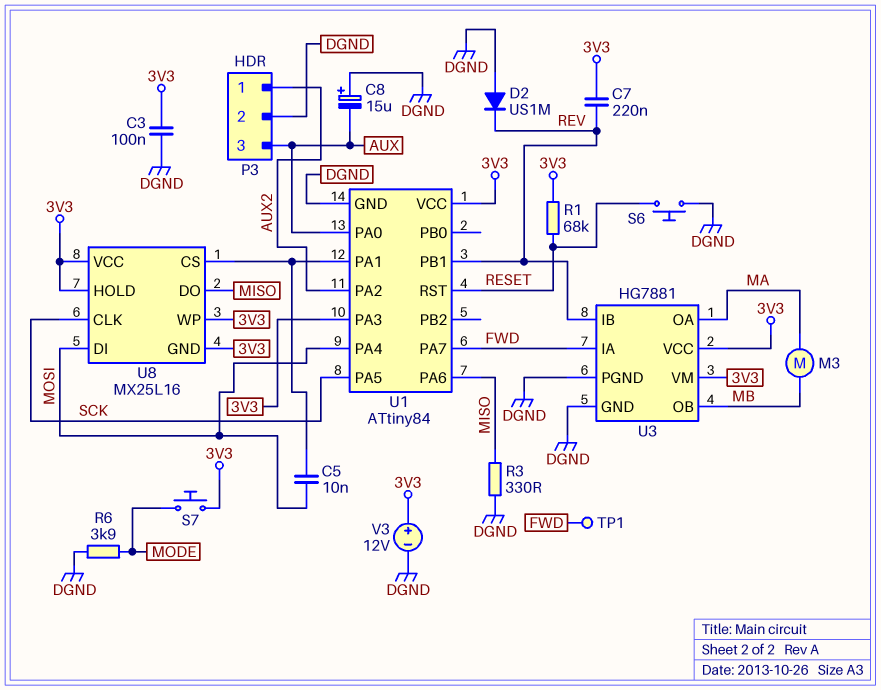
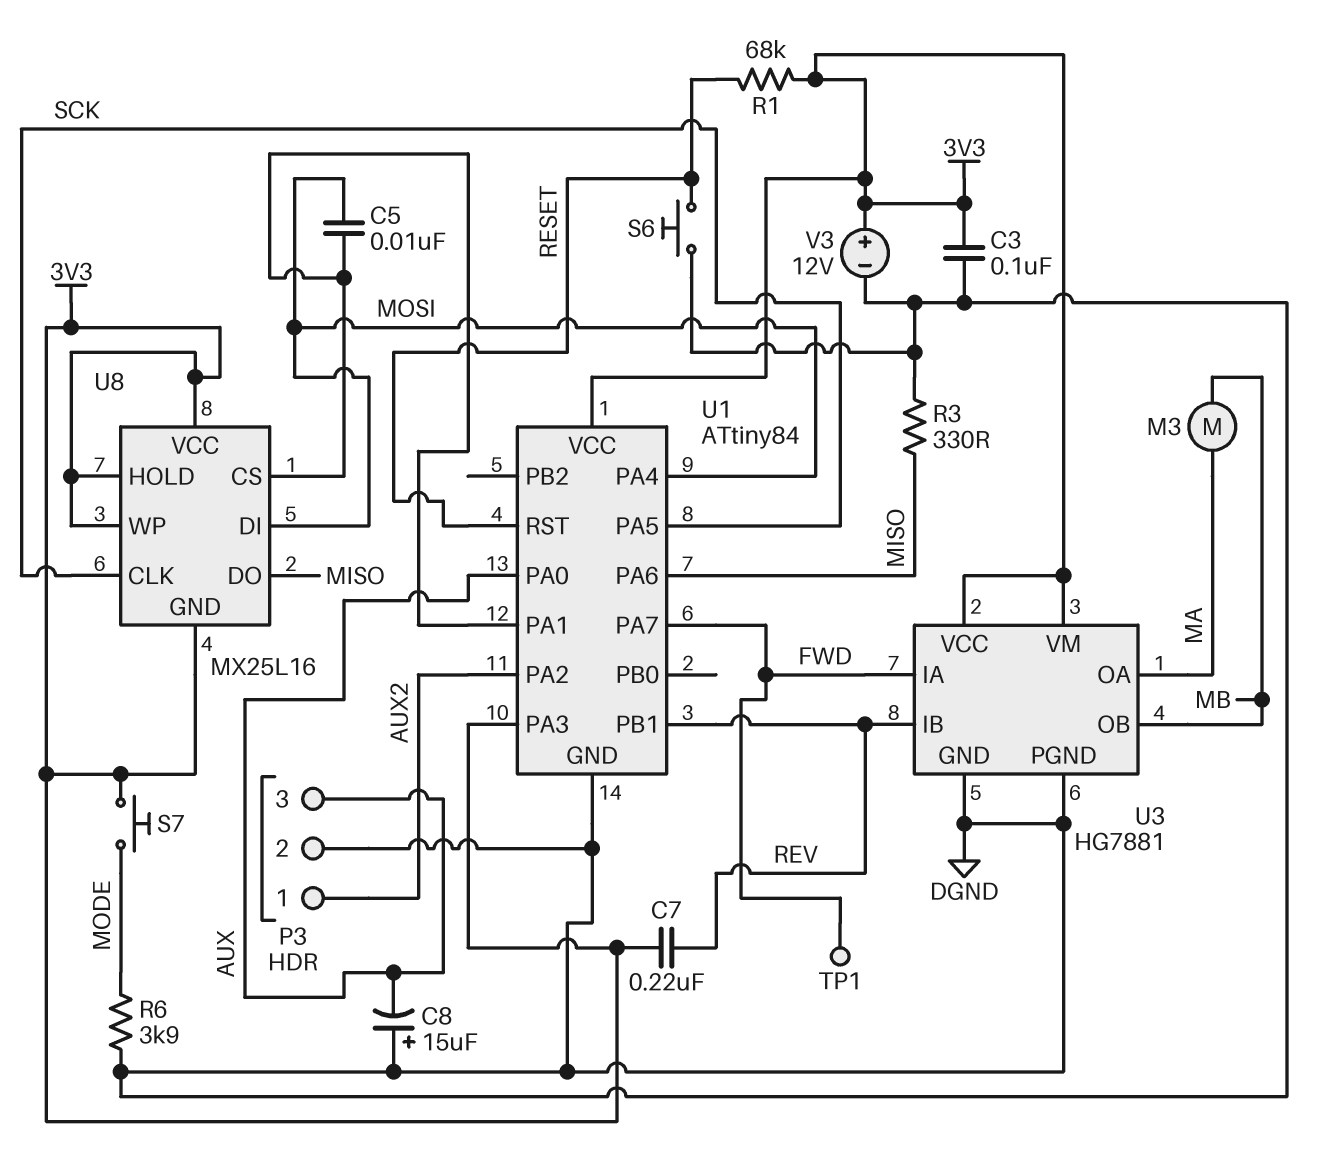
D2: diode US1M (A DGND, K REV) -> none

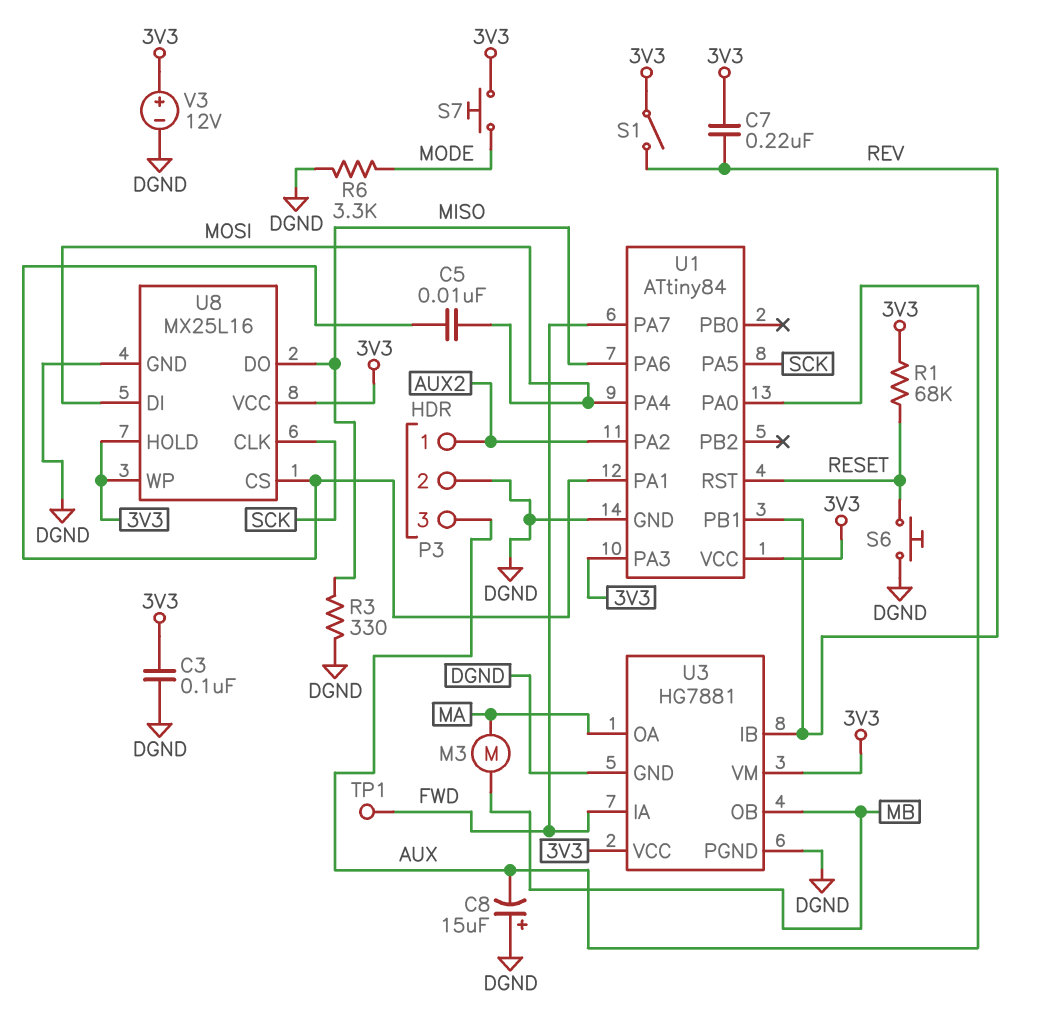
R6: 3.9k (DGND, MODE) -> 3.3k (DGND, MODE)
S1: none -> switch (3V3, REV)
U8 pin GND: 3V3 -> DGND

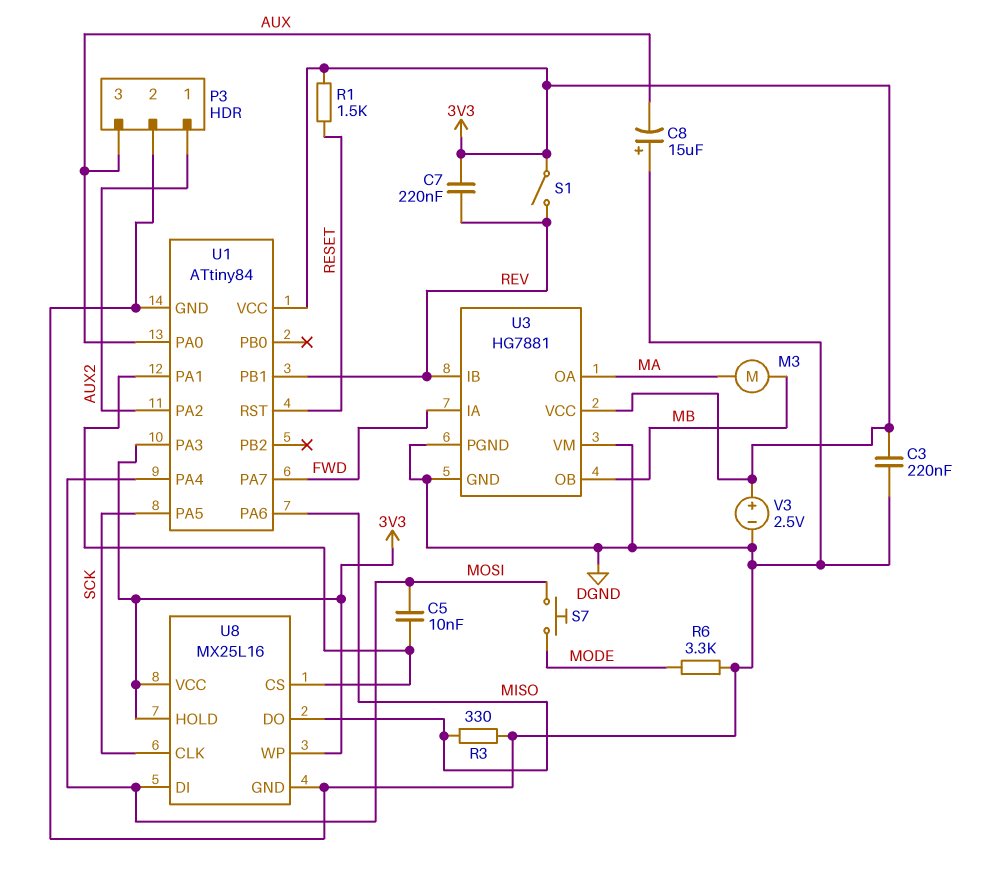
C3: 100nF (3V3, DGND) -> 220nF (3V3, DGND)
R1: 68k (3V3, RESET) -> 1.5k (3V3, RESET)
S6: button (DGND, RESET) -> none
S7: button (3V3, MODE) -> button (MODE, MOSI)
TP1: test point (FWD) -> none
U3 pin VM: 3V3 -> DGND
V3: 12V (plus 3V3, minus DGND) -> 2.5V (plus 3V3, minus DGND)

